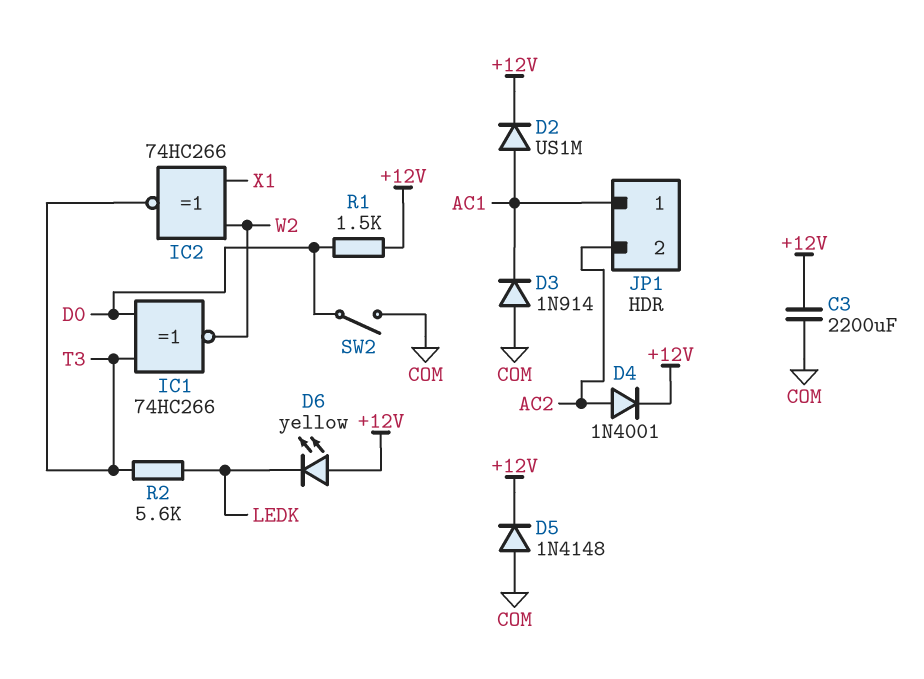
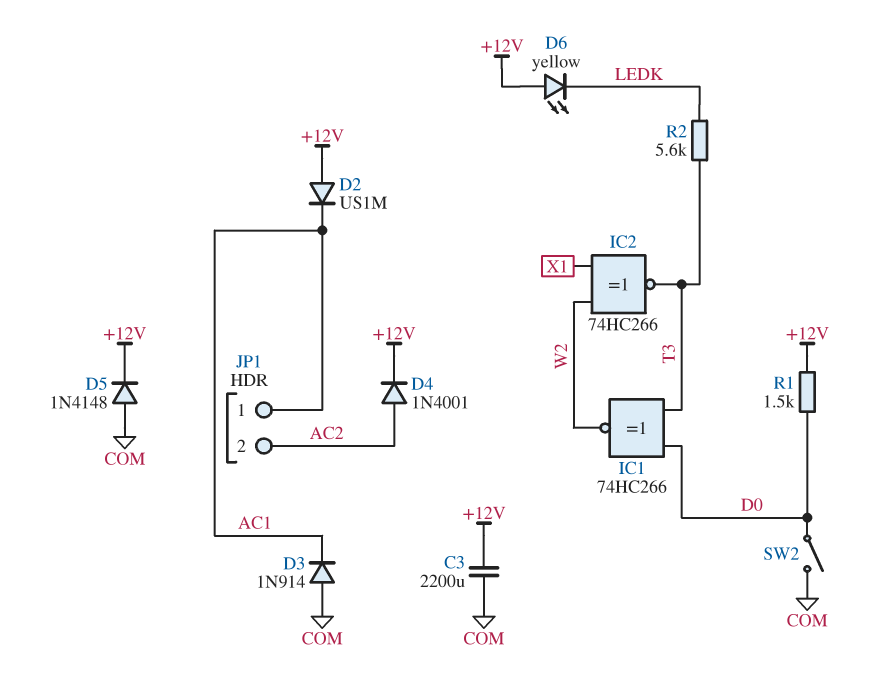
D2: diode US1M (A AC1, K +12V) -> diode US1M (A +12V, K AC1)

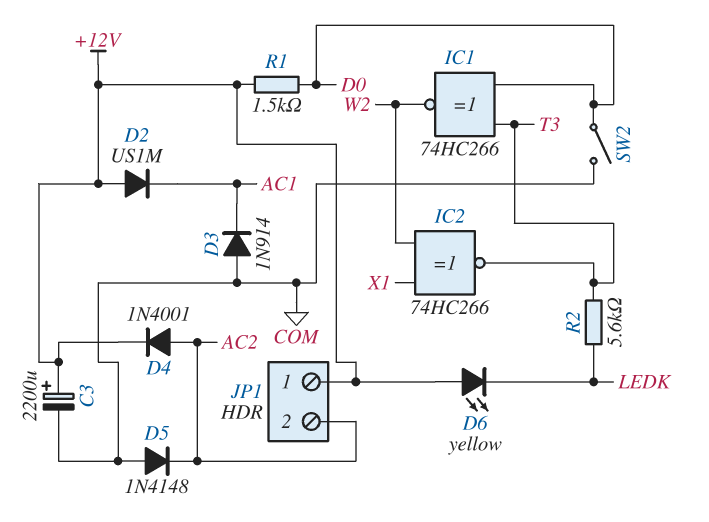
C3: 2200uF (+12V, COM) -> 2200uF (plus +12V, minus COM)
D5: diode 1N4148 (A COM, K +12V) -> diode 1N4148 (A COM, K AC2)
JP1 pin 1: AC1 -> +12V

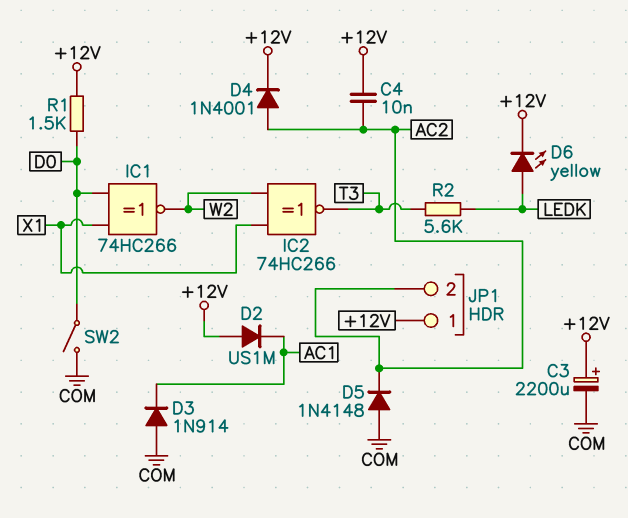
C4: none -> 10nF (+12V, AC2)
D6: LED yellow (A +12V, K LEDK) -> LED yellow (A LEDK, K +12V)
IC1: XNOR 74HC266 (in D0, in T3, out W2) -> XNOR 74HC266 (in D0, in X1, out W2)

